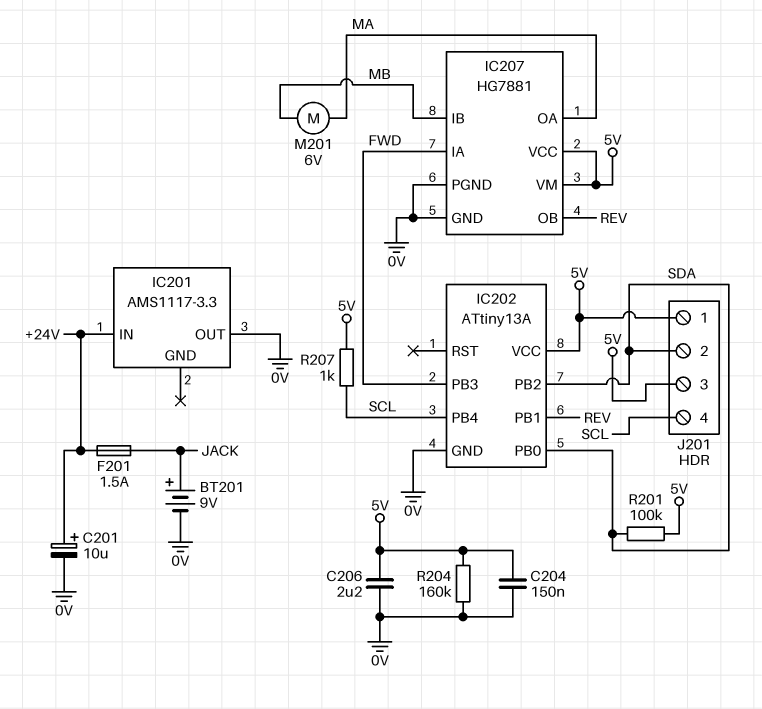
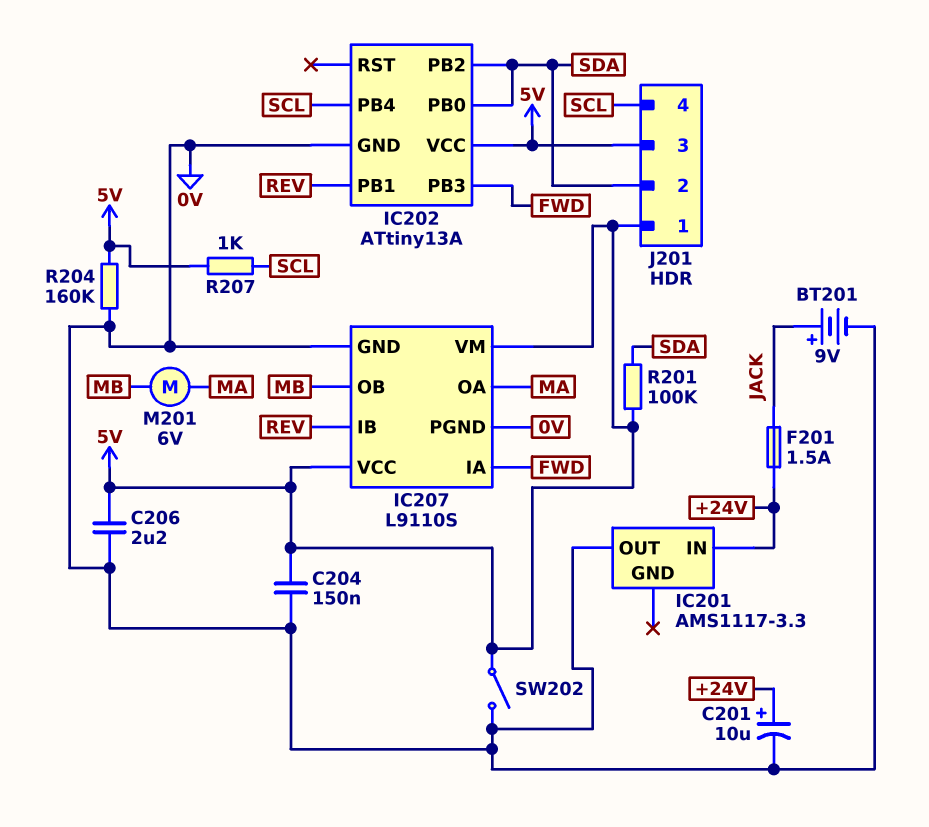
IC207: HG7881 -> L9110S
IC207 pin IB: MB -> REV
IC207 pin OB: REV -> MB
SW202: none -> switch (0V, 5V)

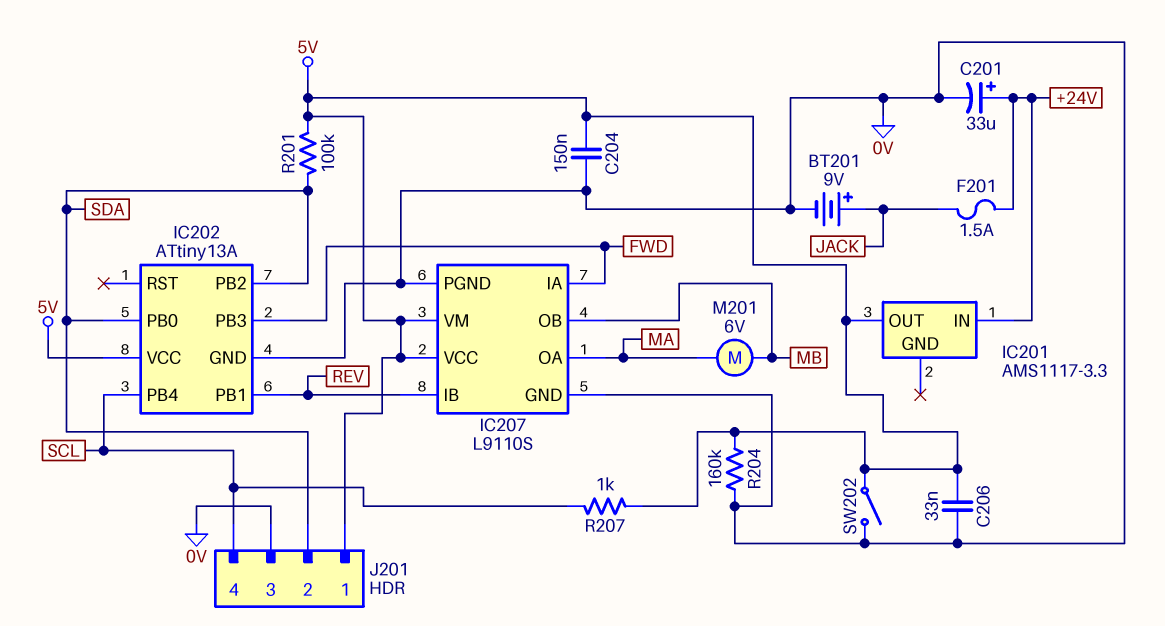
C201: 10uF (plus +24V, minus 0V) -> 33uF (plus +24V, minus 0V)
C206: 2.2uF (0V, 5V) -> 33nF (0V, 5V)
IC201 pin OUT: 0V -> 5V
J201 pin 3: 5V -> 0V

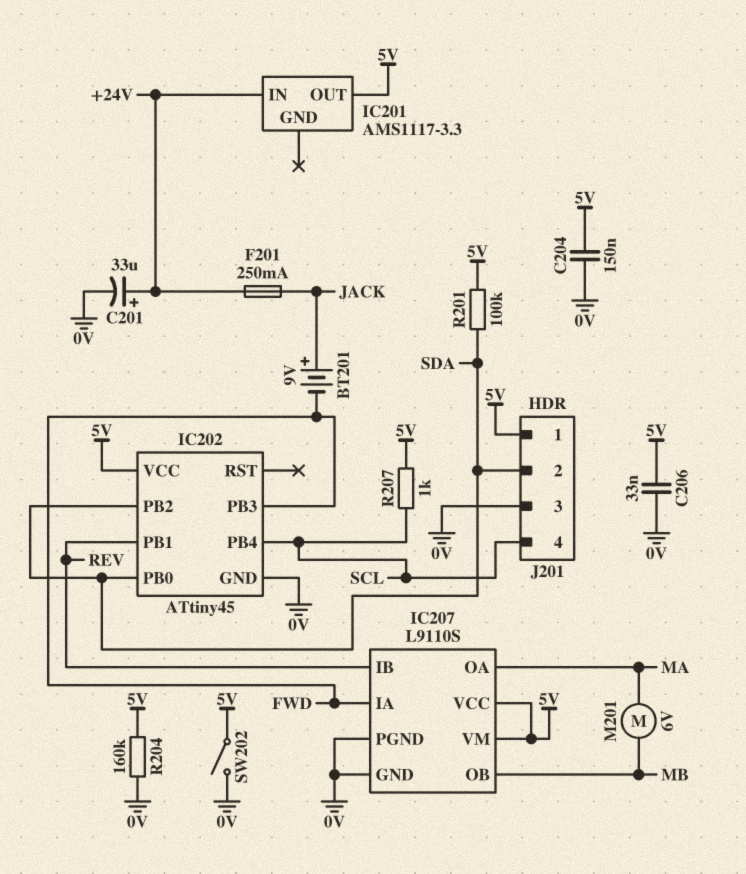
BT201: 9V (plus JACK, minus 0V) -> 9V (plus JACK, minus FWD)
F201: 1.5A (+24V, JACK) -> 250mA (+24V, JACK)
IC202: ATtiny13A -> ATtiny45

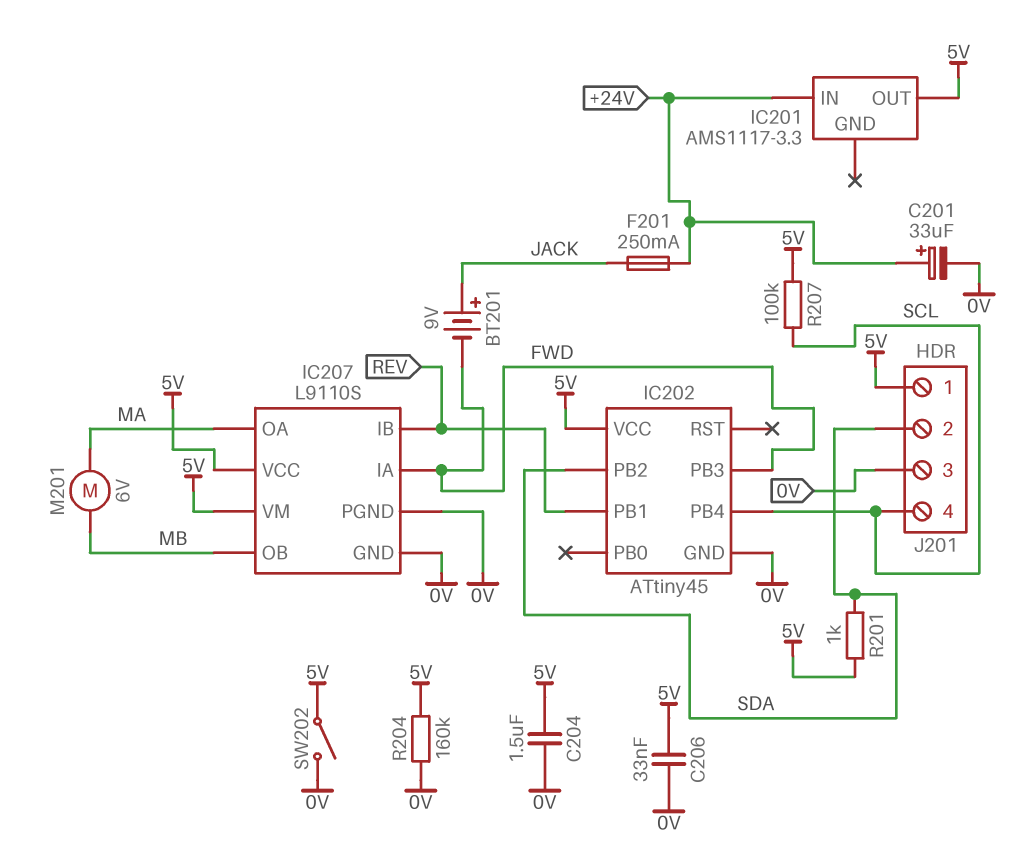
C204: 150nF (0V, 5V) -> 1.5uF (0V, 5V)
IC202 pin PB0: SDA -> none
R201: 100k (5V, SDA) -> 1k (5V, SDA)
R207: 1k (5V, SCL) -> 100k (5V, SCL)

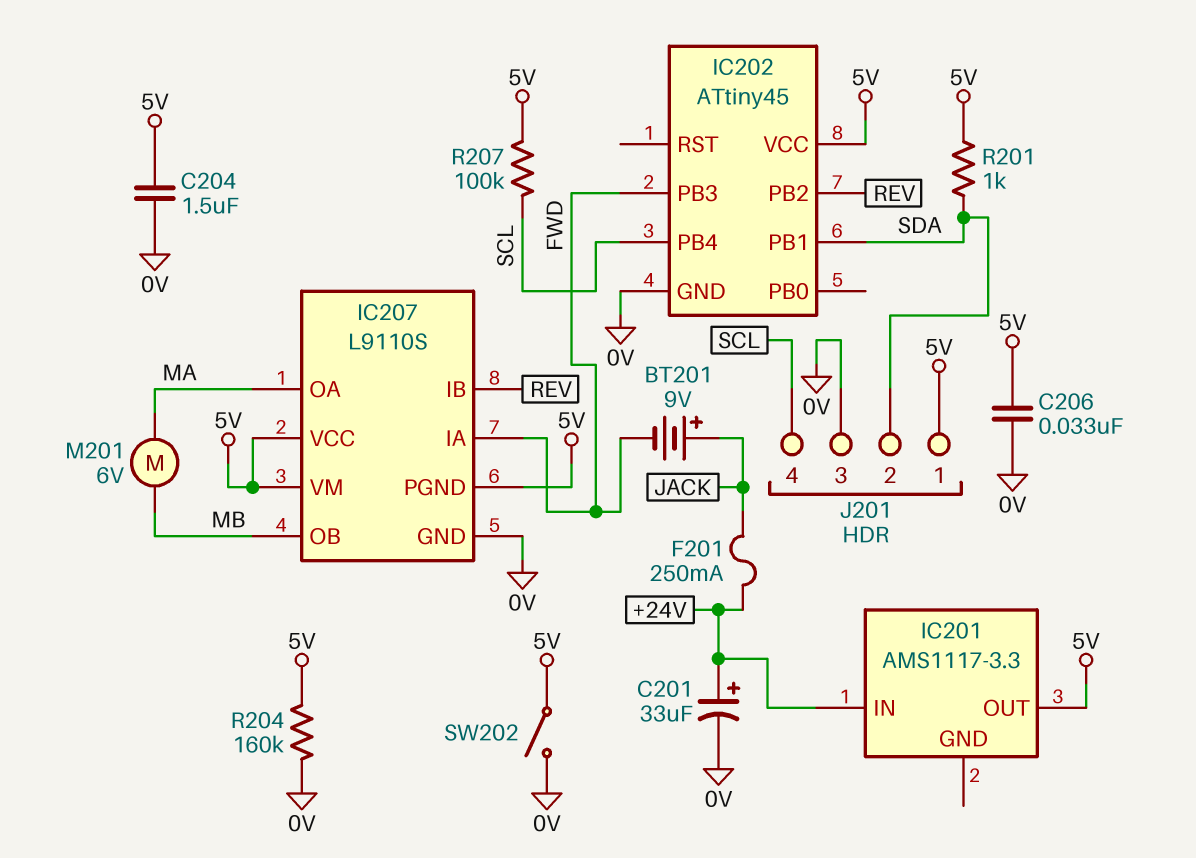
IC202 pin PB1: REV -> SDA
IC202 pin PB2: SDA -> REV
IC207 pin PGND: 0V -> 5V

